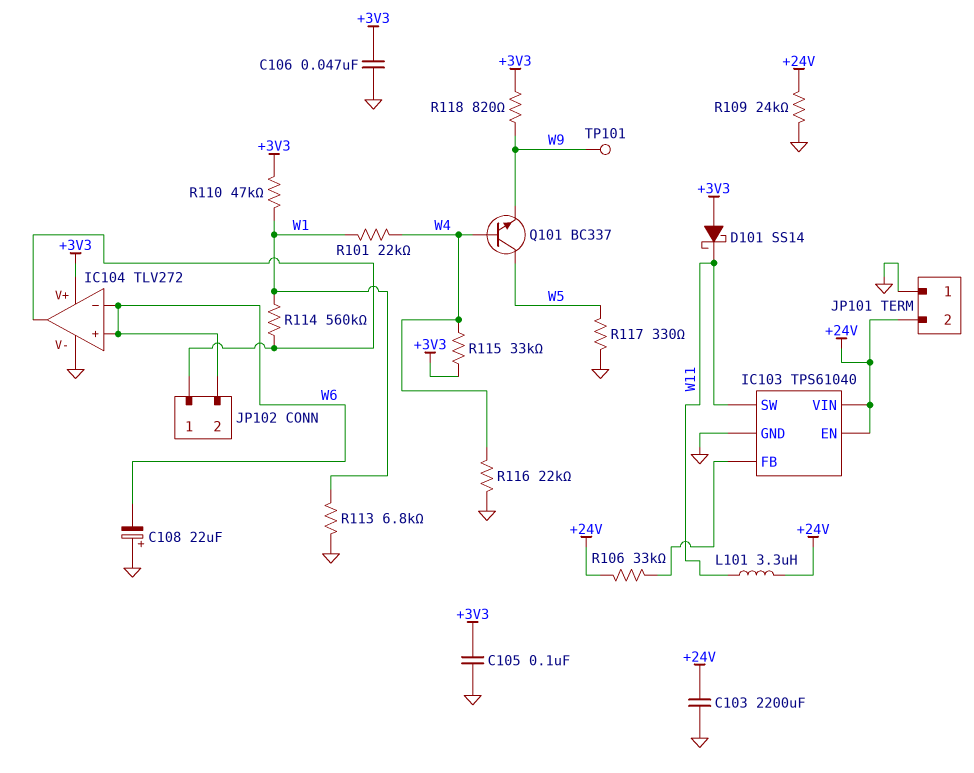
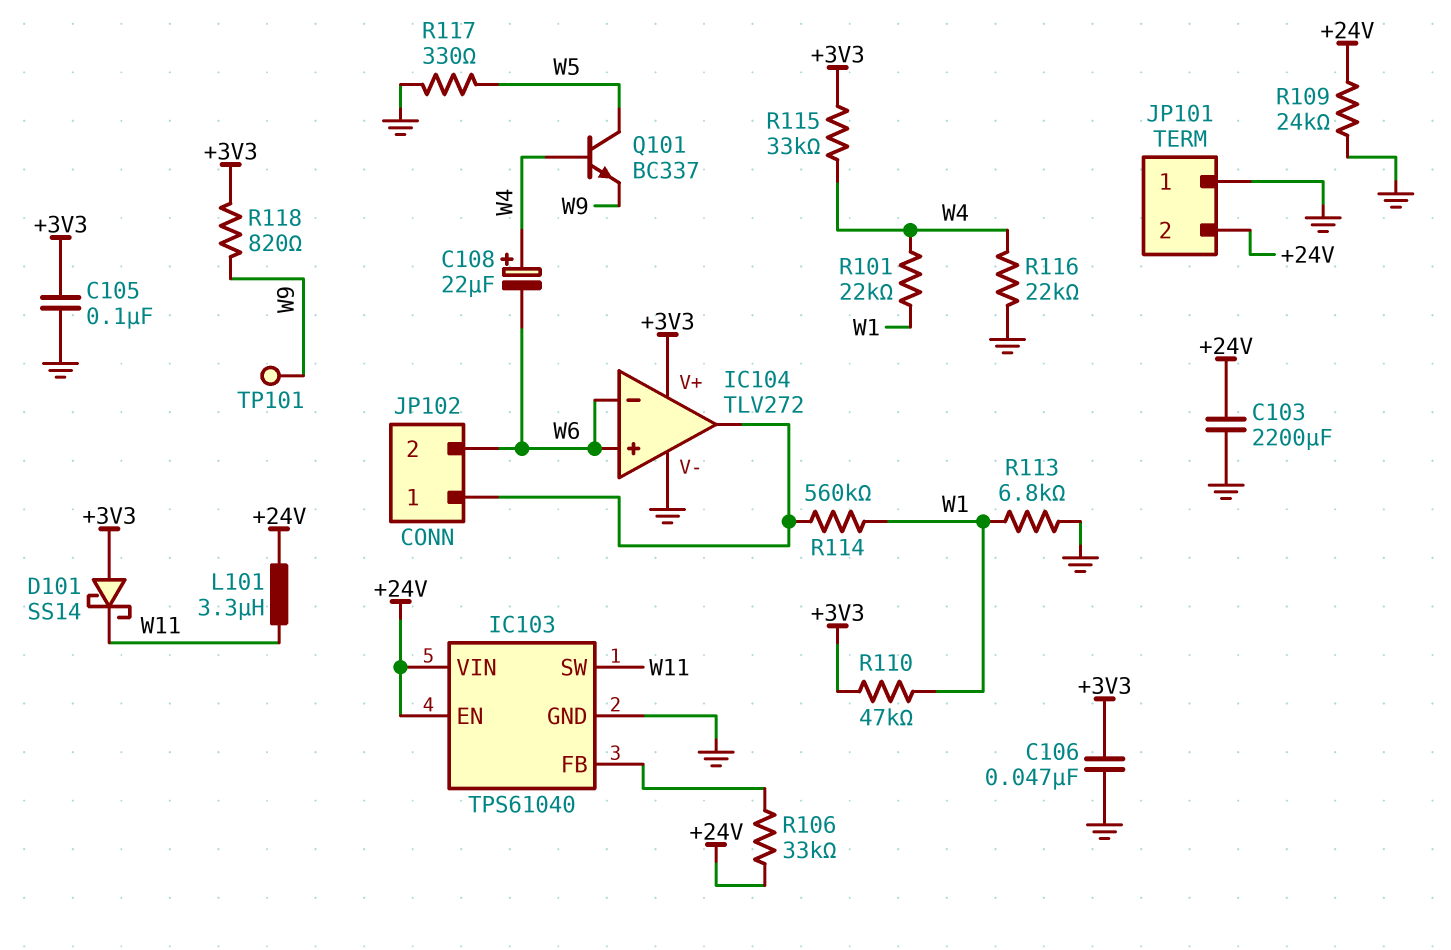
C108: 22uF (plus GND, minus W6) -> 22uF (plus W4, minus W6)

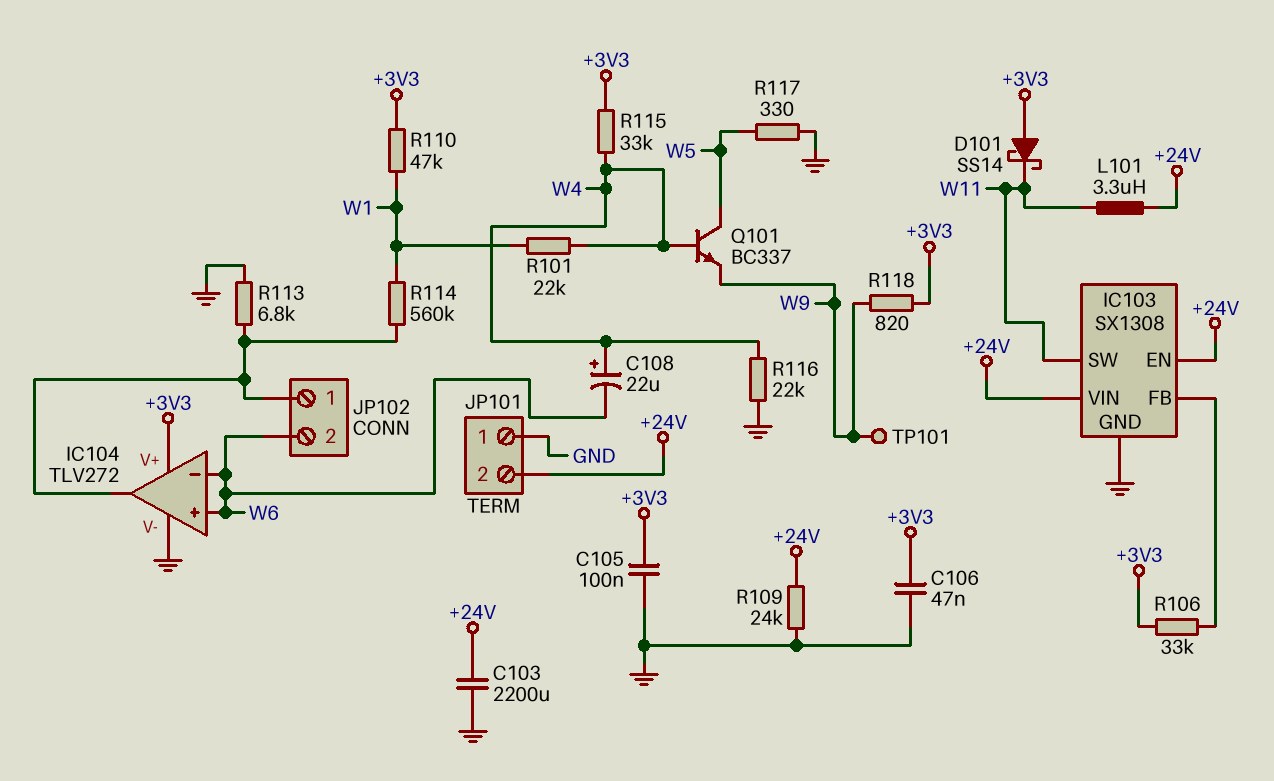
IC103: TPS61040 -> SX1308
R106: 33k (+24V, IC103/FB) -> 33k (+3V3, IC103/FB)
R113: 6.8k (GND, W1) -> 6.8k (GND, IC104/out)

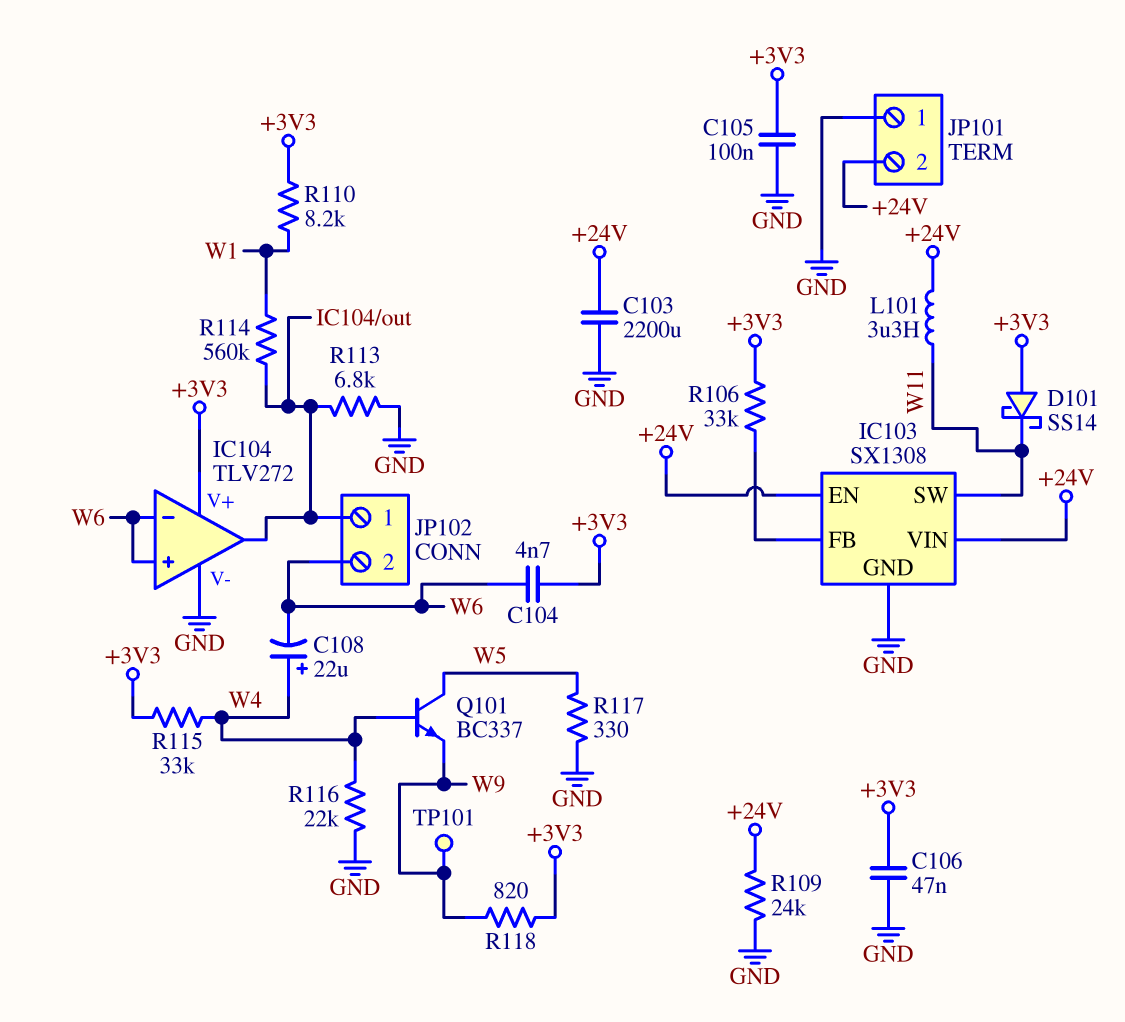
C104: none -> 4.7nF (+3V3, W6)
R101: 22k (W1, W4) -> none
R110: 47k (+3V3, W1) -> 8.2k (+3V3, W1)

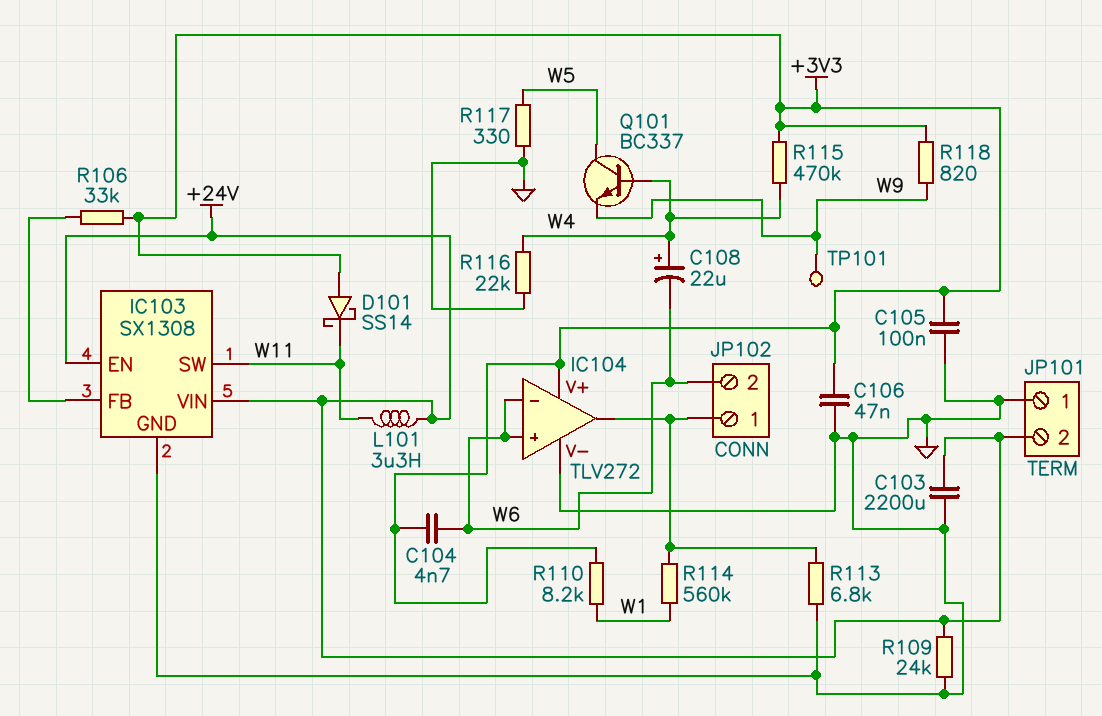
R115: 33k (+3V3, W4) -> 470k (+3V3, W4)

